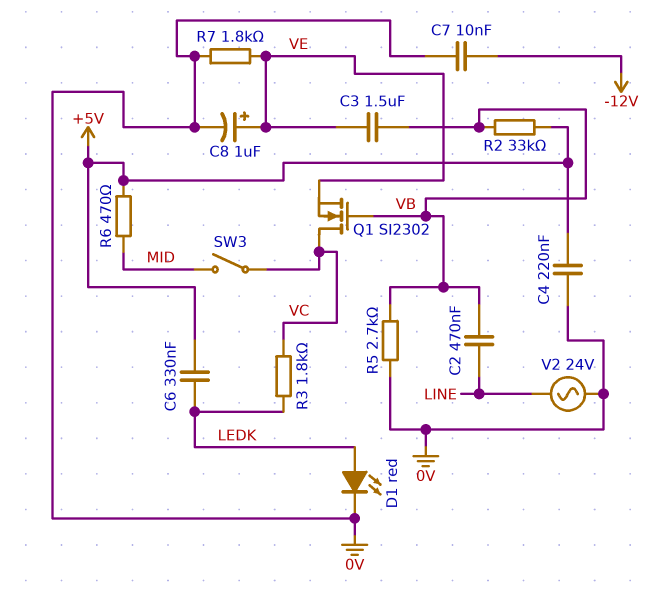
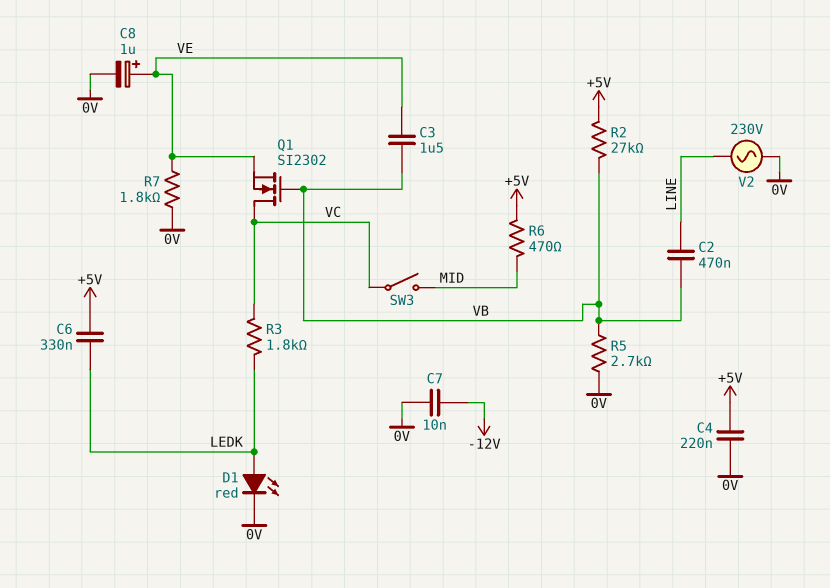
R2: 33k (+5V, VB) -> 27k (+5V, VB)
V2: AC 24V (0V, LINE) -> AC 230V (0V, LINE)

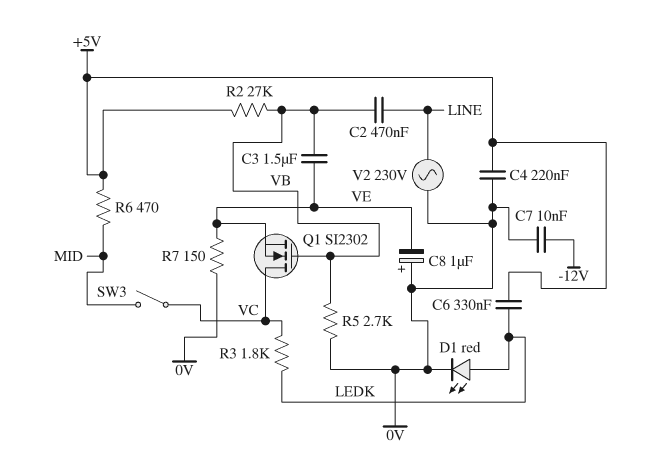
C8: 1uF (plus VE, minus 0V) -> 1uF (plus 0V, minus VE)
R7: 1.8k (0V, VE) -> 150 (0V, VE)

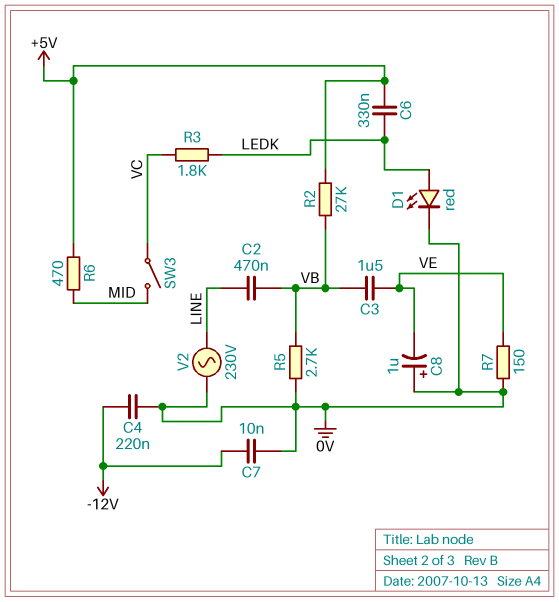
C4: 220nF (+5V, 0V) -> 220nF (-12V, 0V)
Q1: NMOS SI2302 (G VB, D VC, S VE) -> none

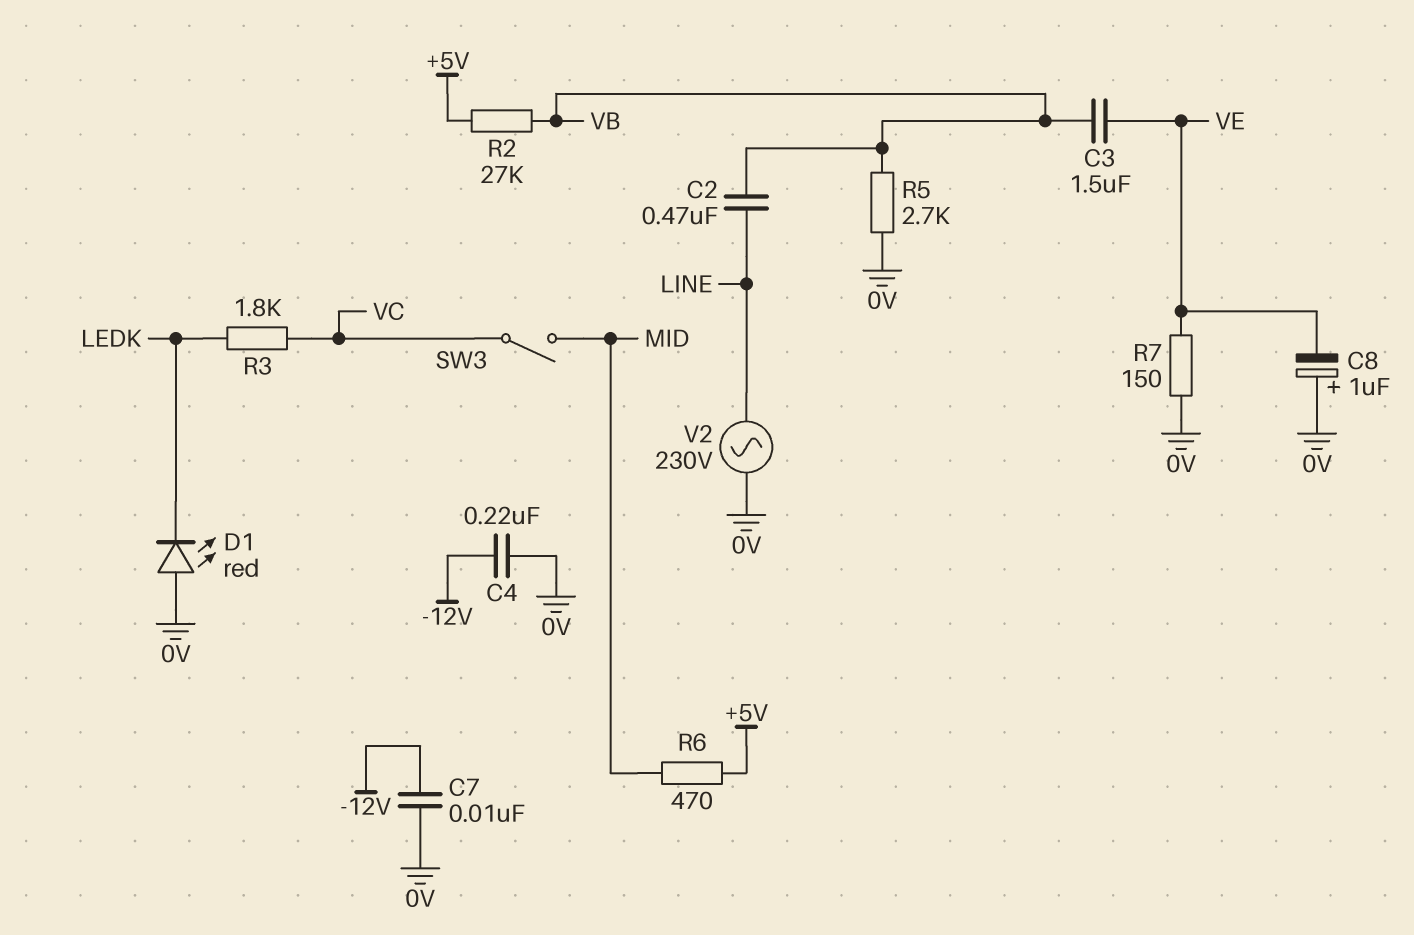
C6: 330nF (+5V, LEDK) -> none
D1: LED red (A LEDK, K 0V) -> LED red (A 0V, K LEDK)

